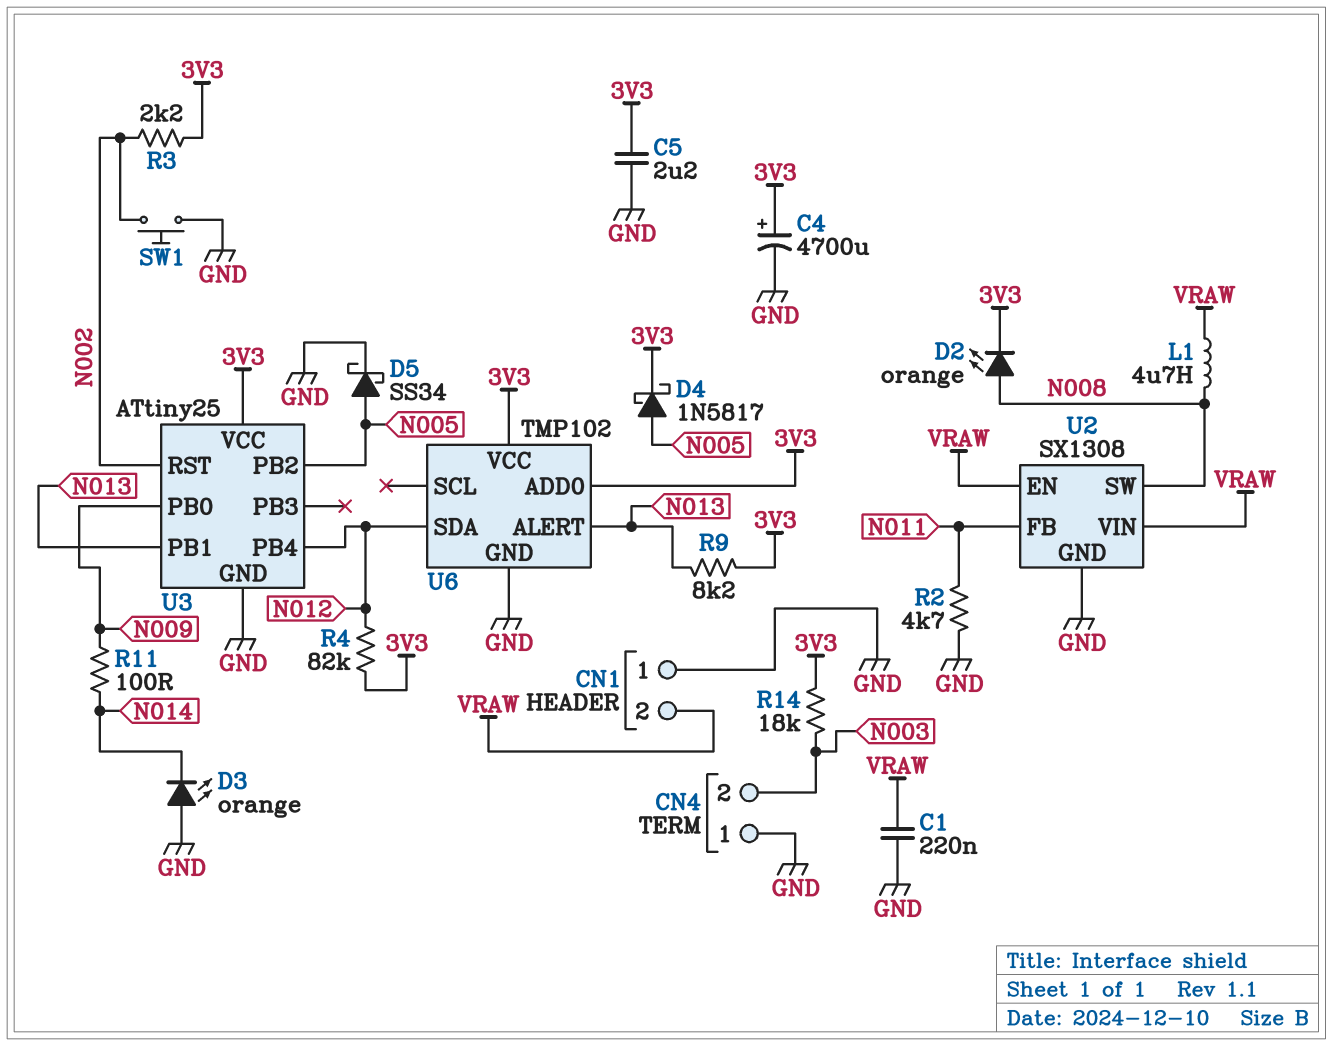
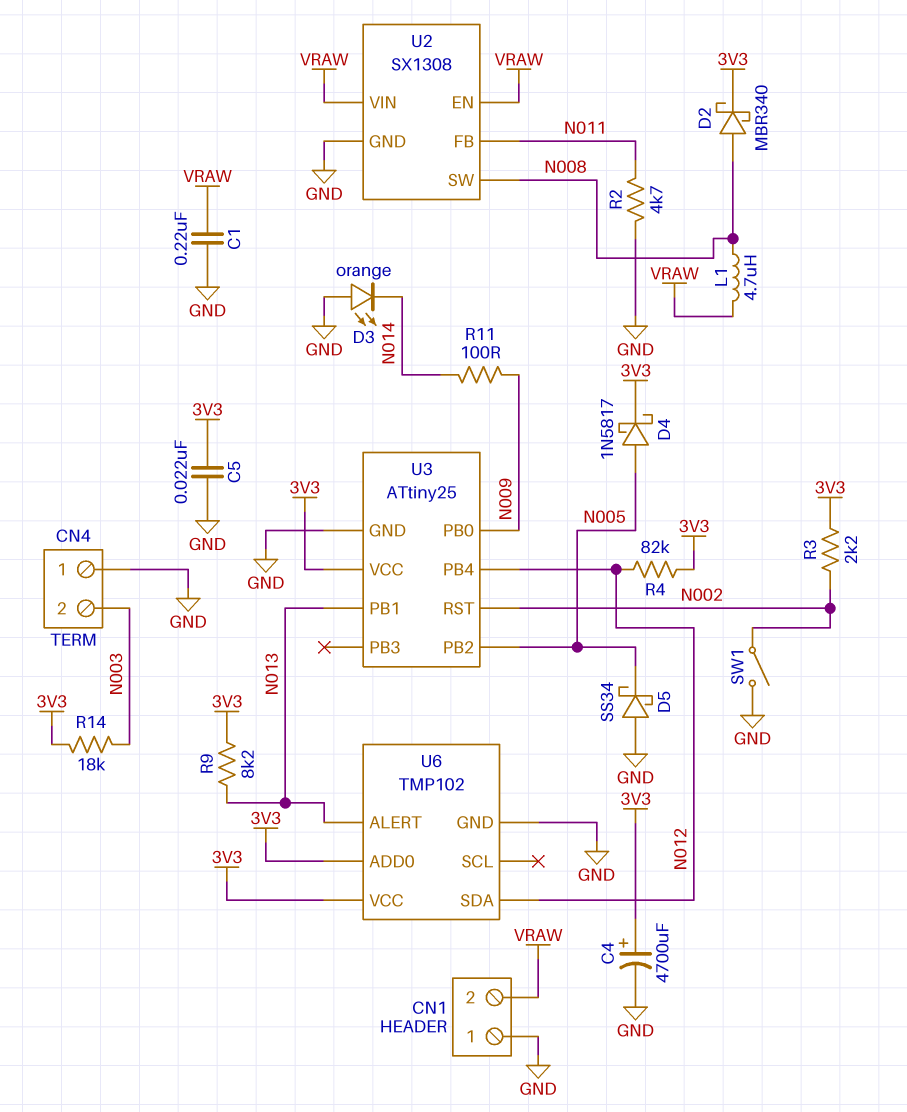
C5: 2.2uF (3V3, GND) -> 22nF (3V3, GND)
D2: LED orange (A N008, K 3V3) -> schottky MBR340 (A N008, K 3V3)
D5: schottky SS34 (A N005, K GND) -> schottky SS34 (A GND, K N005)
SW1: button (GND, N002) -> switch (GND, N002)

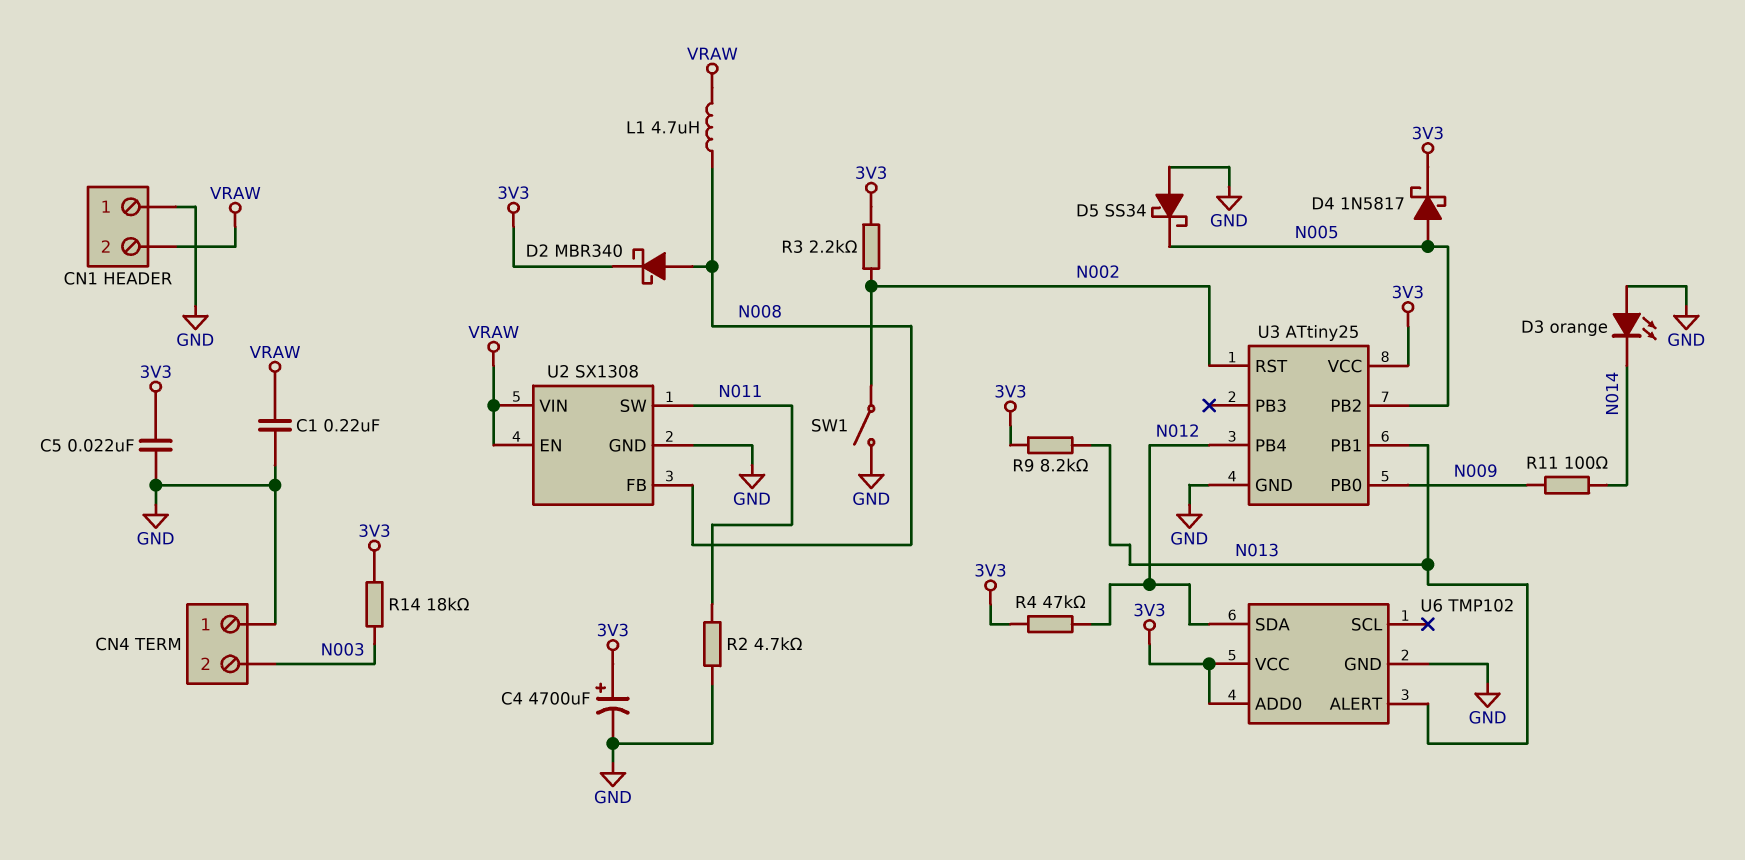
R4: 82k (3V3, N012) -> 47k (3V3, N012)
U2 pin FB: N011 -> N008
U2 pin SW: N008 -> N011

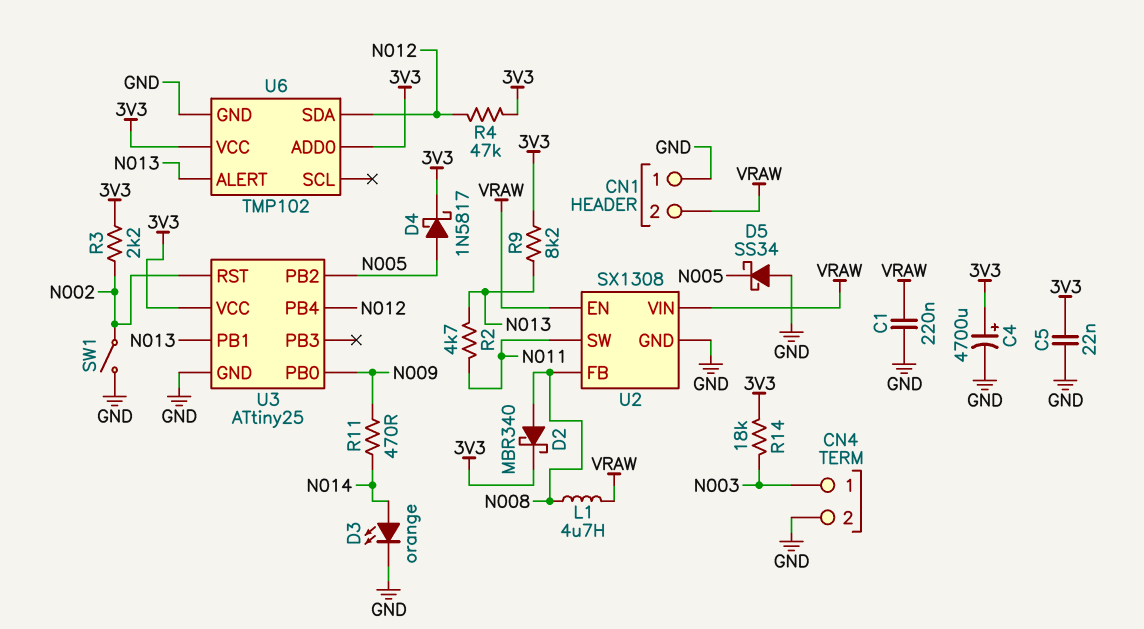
CN4 pin 1: GND -> N003
CN4 pin 2: N003 -> GND
D3: LED orange (A GND, K N014) -> LED orange (A N014, K GND)
R2: 4.7k (GND, N011) -> 4.7k (N011, N013)
R11: 100 (N009, N014) -> 470 (N009, N014)

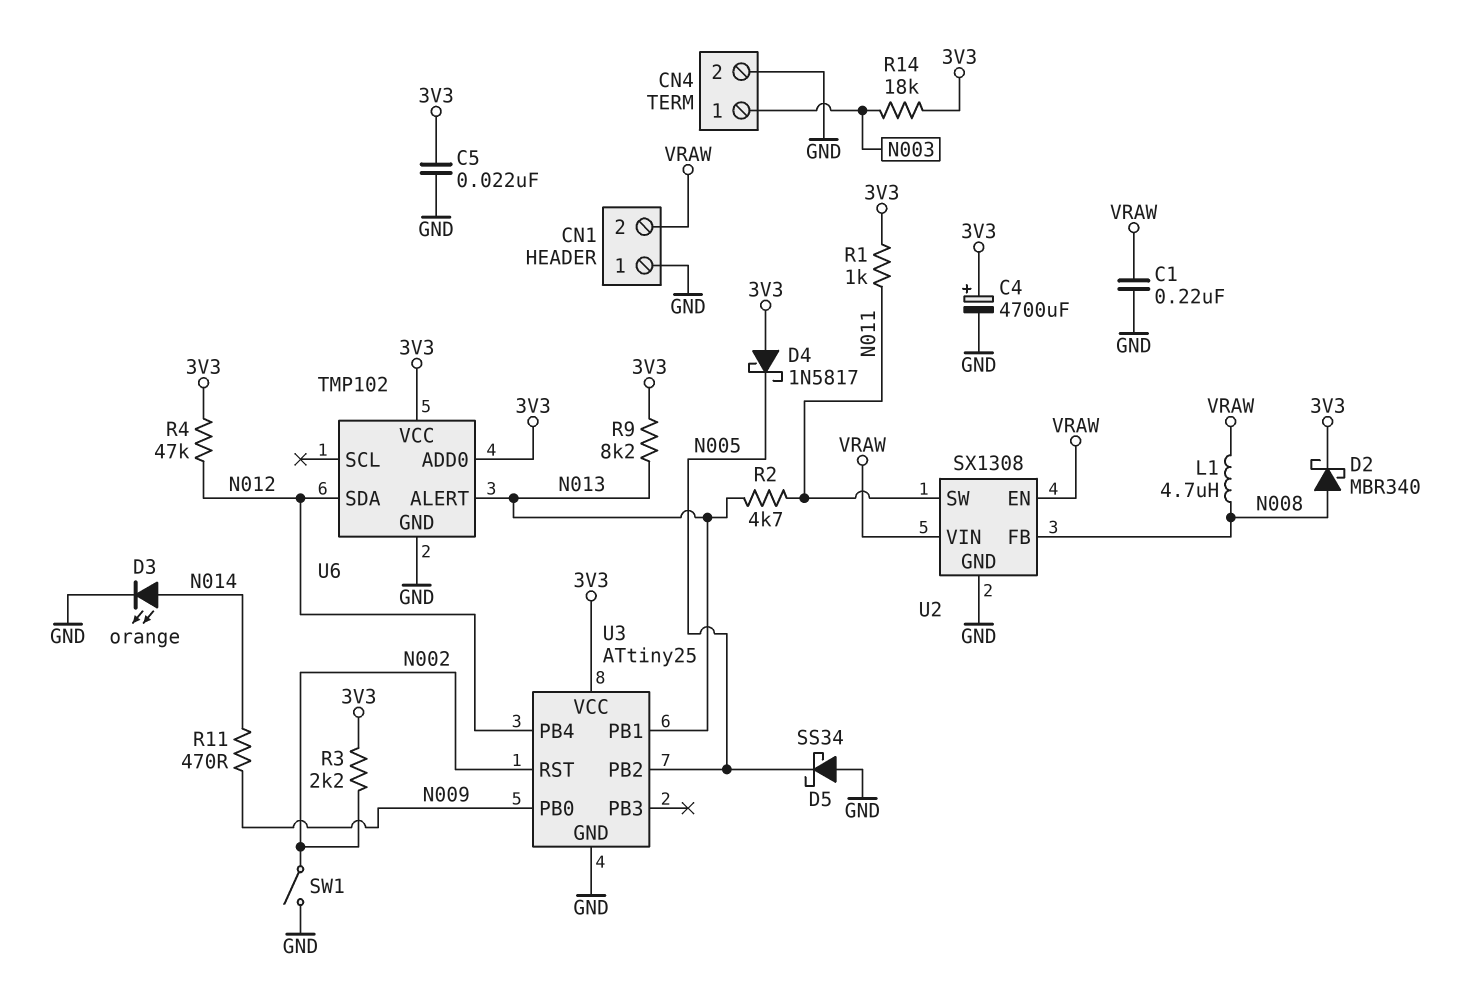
D4: schottky 1N5817 (A N005, K 3V3) -> schottky 1N5817 (A 3V3, K N005)
R1: none -> 1k (3V3, N011)

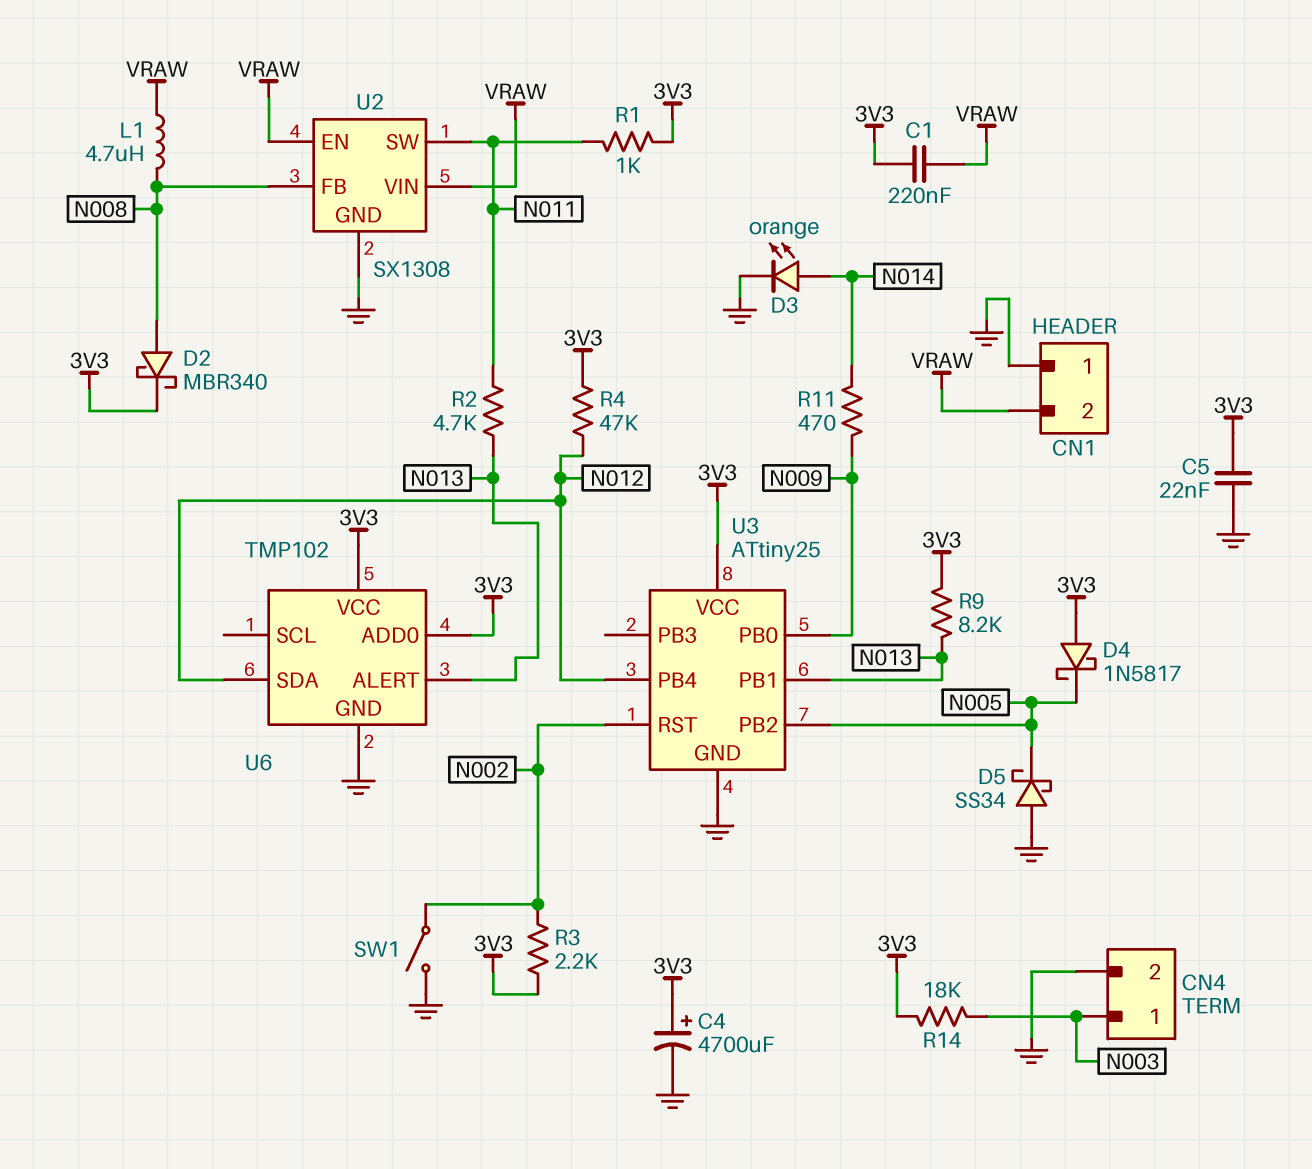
C1: 220nF (GND, VRAW) -> 220nF (3V3, VRAW)

